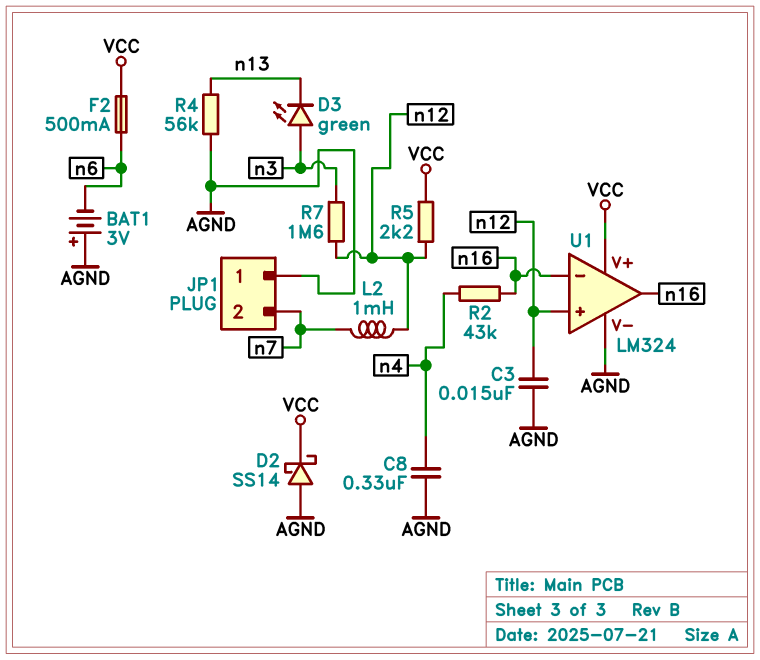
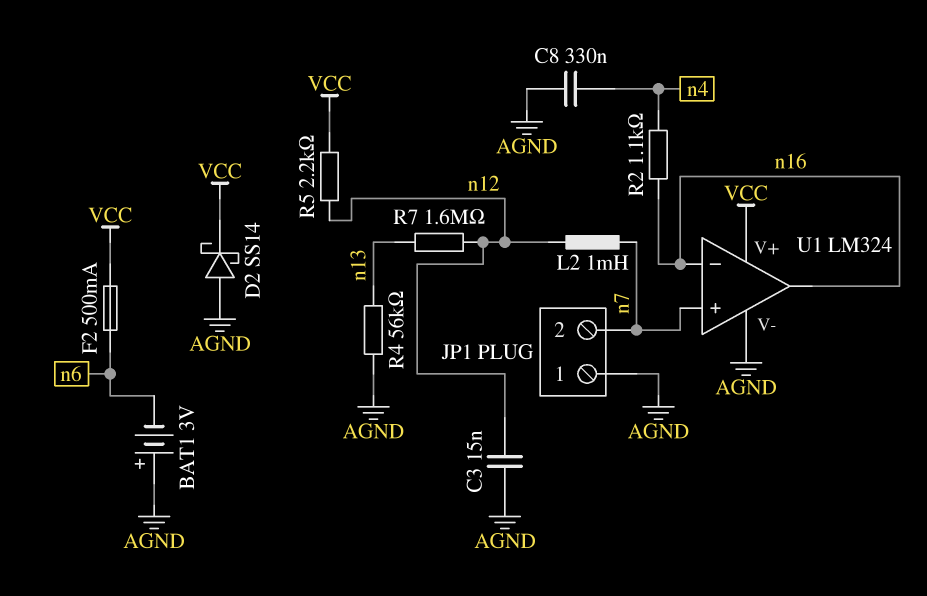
D3: LED green (A n3, K n13) -> none
R2: 43k (n4, n16) -> 1.1k (n4, n16)
R7: 1.6M (n3, n12) -> 1.6M (n12, n13)
U1 pin in+: n12 -> n7

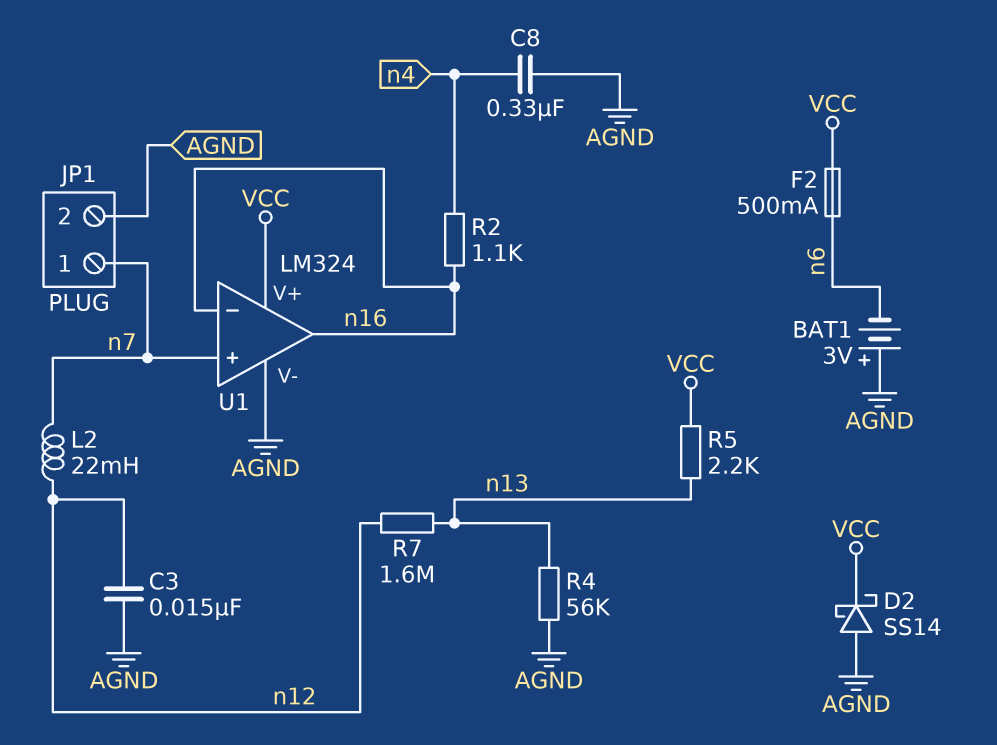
JP1 pin 1: AGND -> n7
JP1 pin 2: n7 -> AGND
L2: 1mH (n7, n12) -> 22mH (n7, n12)
R5: 2.2k (VCC, n12) -> 2.2k (VCC, n13)

